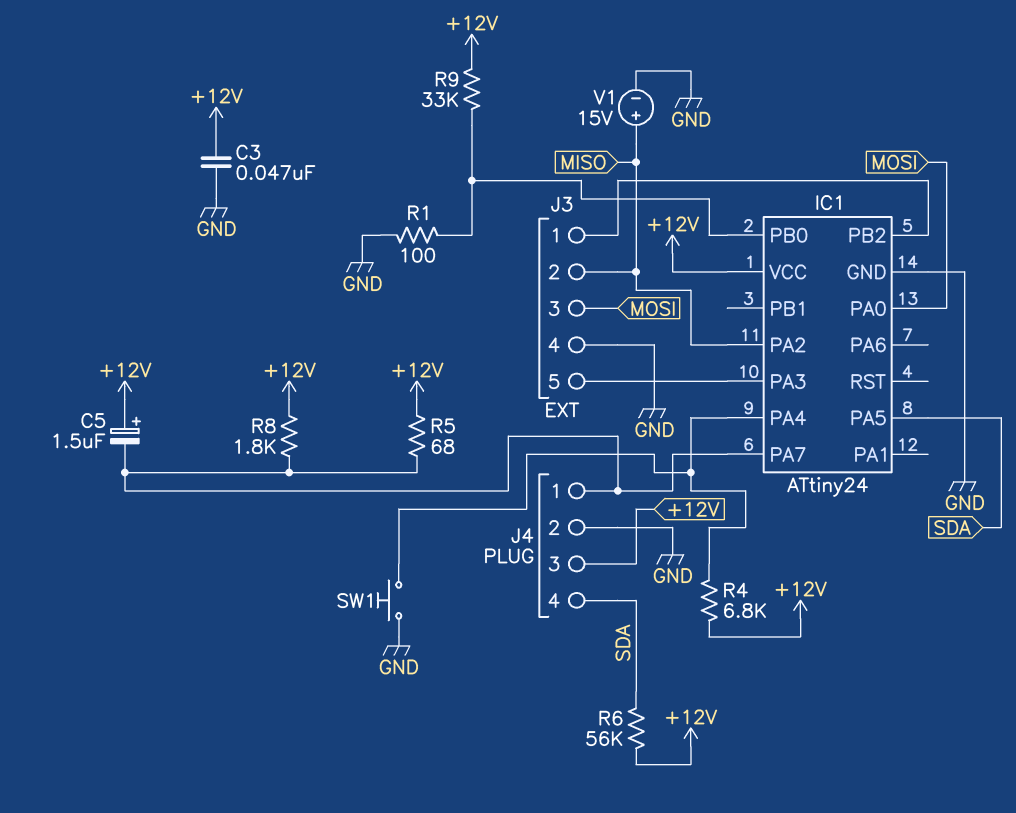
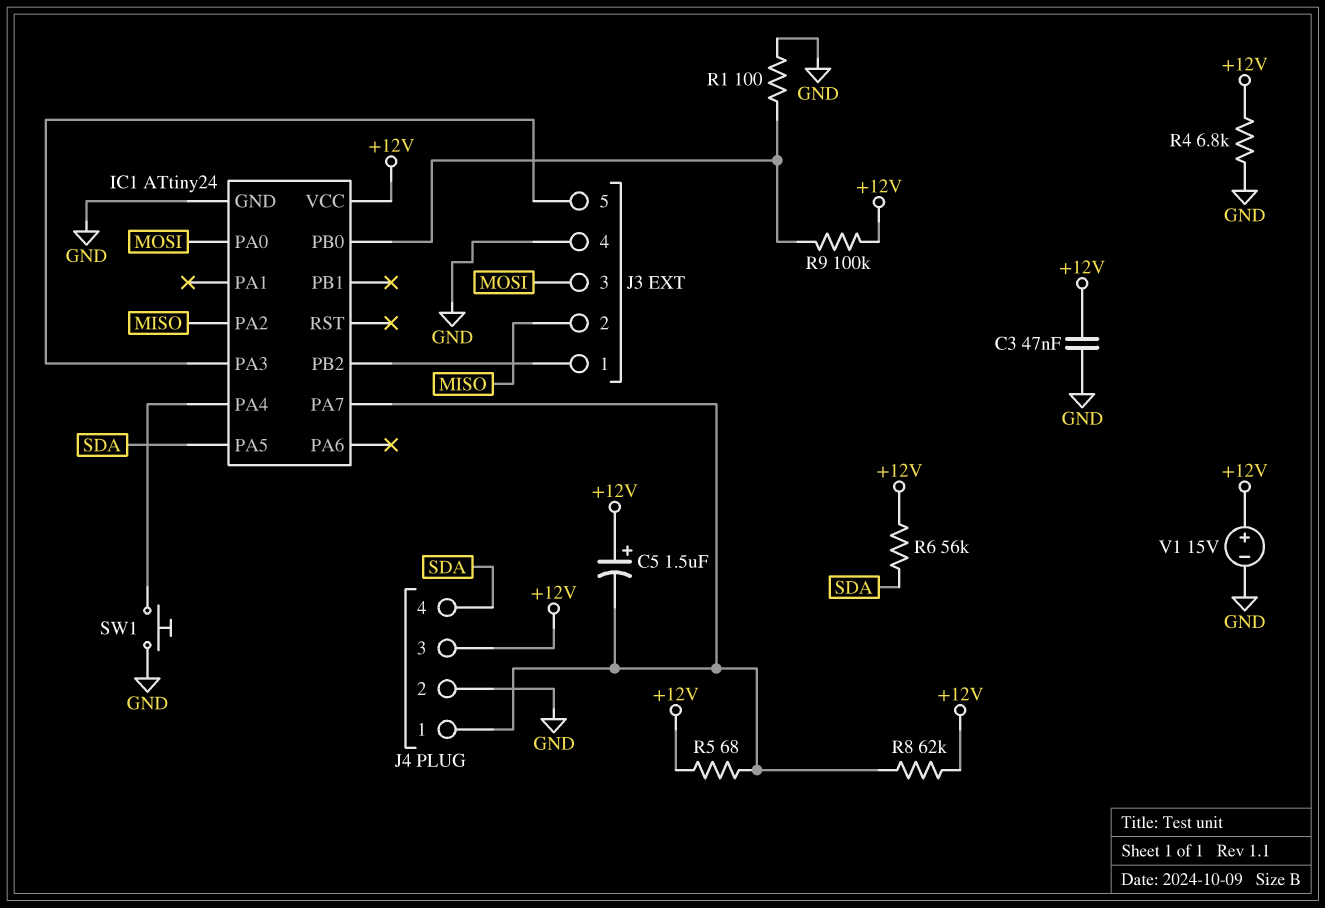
R4: 6.8k (+12V, IC1/PA4) -> 6.8k (+12V, GND)
R8: 1.8k (+12V, IC1/PA7) -> 62k (+12V, IC1/PA7)
R9: 33k (+12V, IC1/PB0) -> 100k (+12V, IC1/PB0)
V1: 15V (plus MISO, minus GND) -> 15V (plus +12V, minus GND)

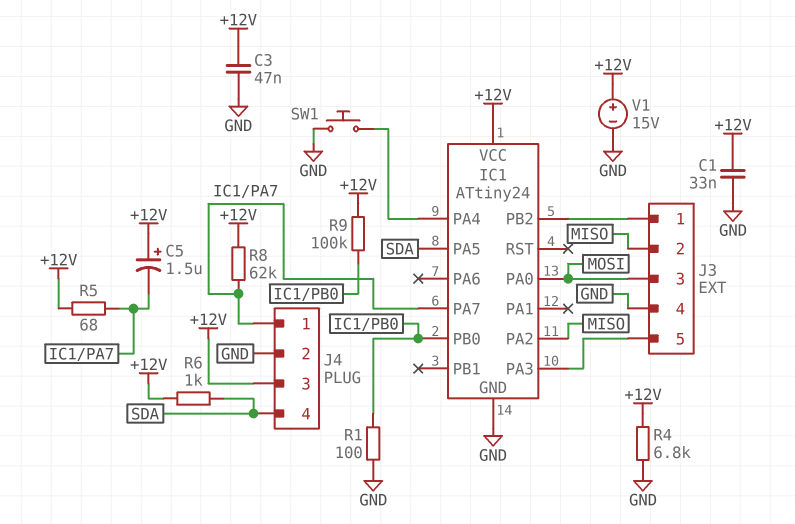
C1: none -> 33nF (+12V, GND)
R6: 56k (+12V, SDA) -> 1k (+12V, SDA)

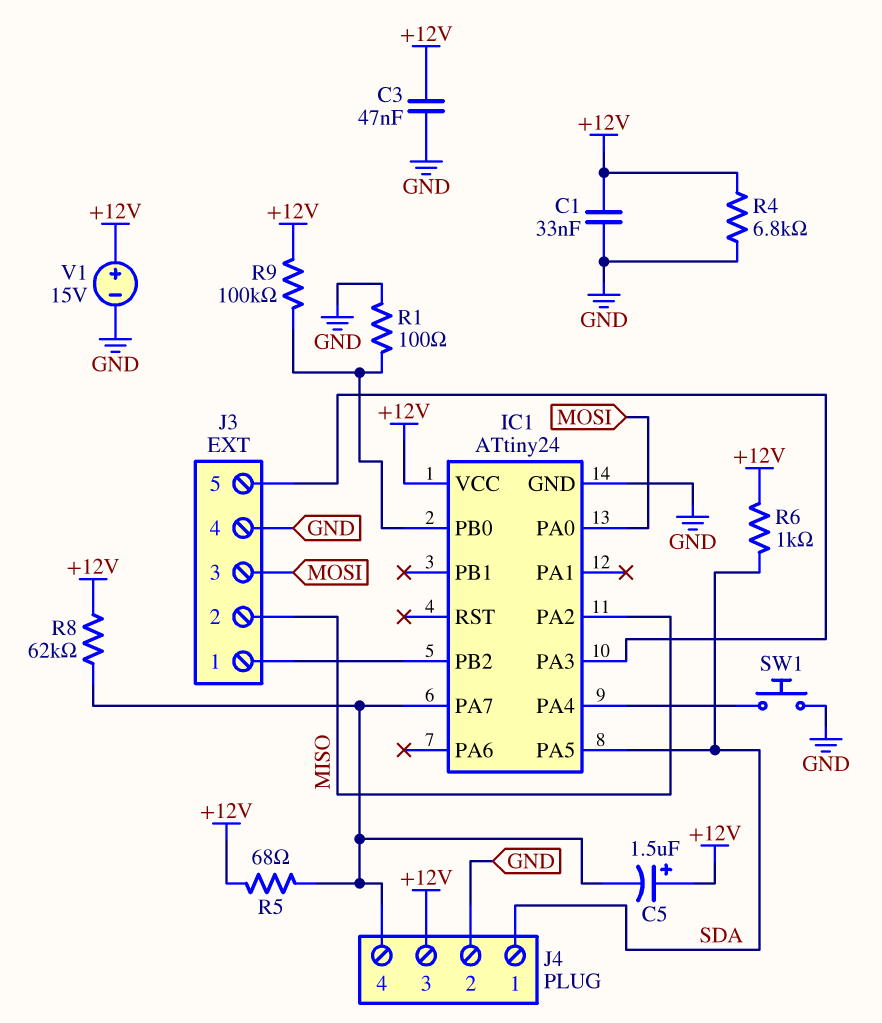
J4 pin 1: IC1/PA7 -> SDA
J4 pin 4: SDA -> IC1/PA7

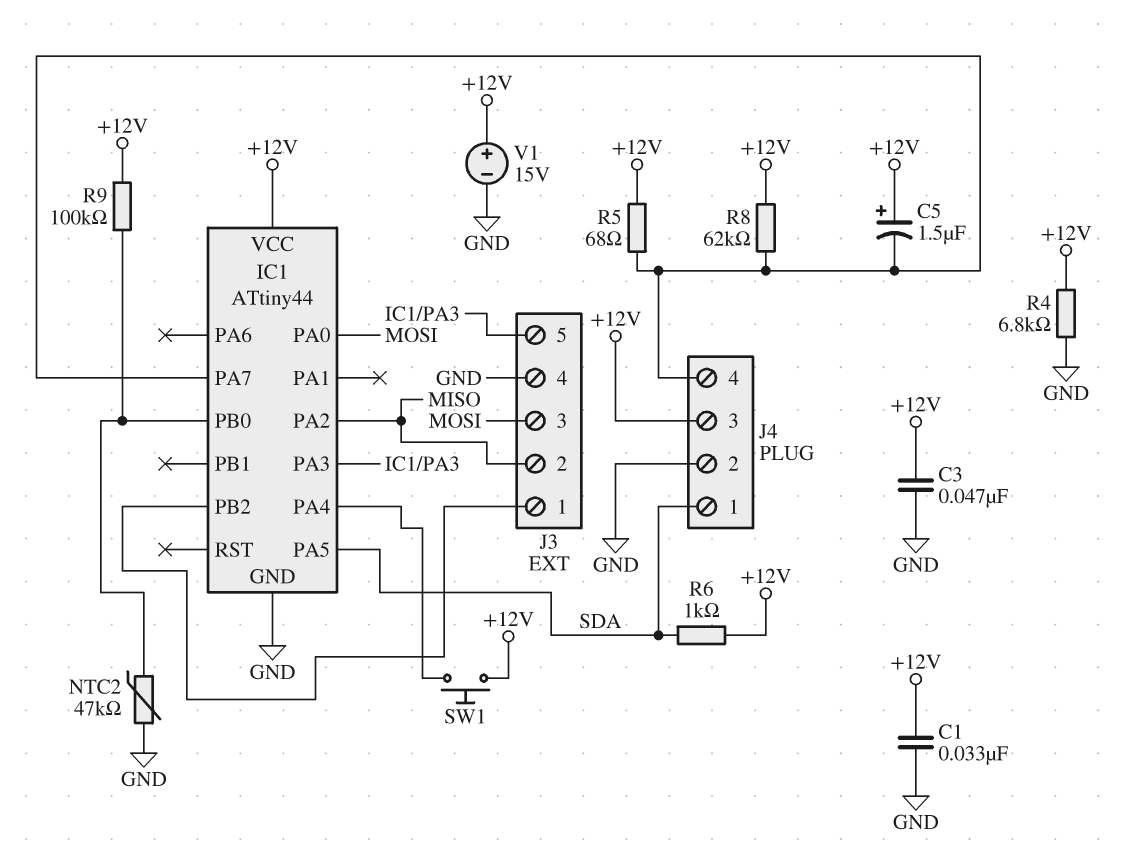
IC1: ATtiny24 -> ATtiny44
NTC2: none -> 47k (GND, IC1/PB0)
R1: 100 (GND, IC1/PB0) -> none
SW1: button (GND, IC1/PA4) -> button (+12V, IC1/PA4)

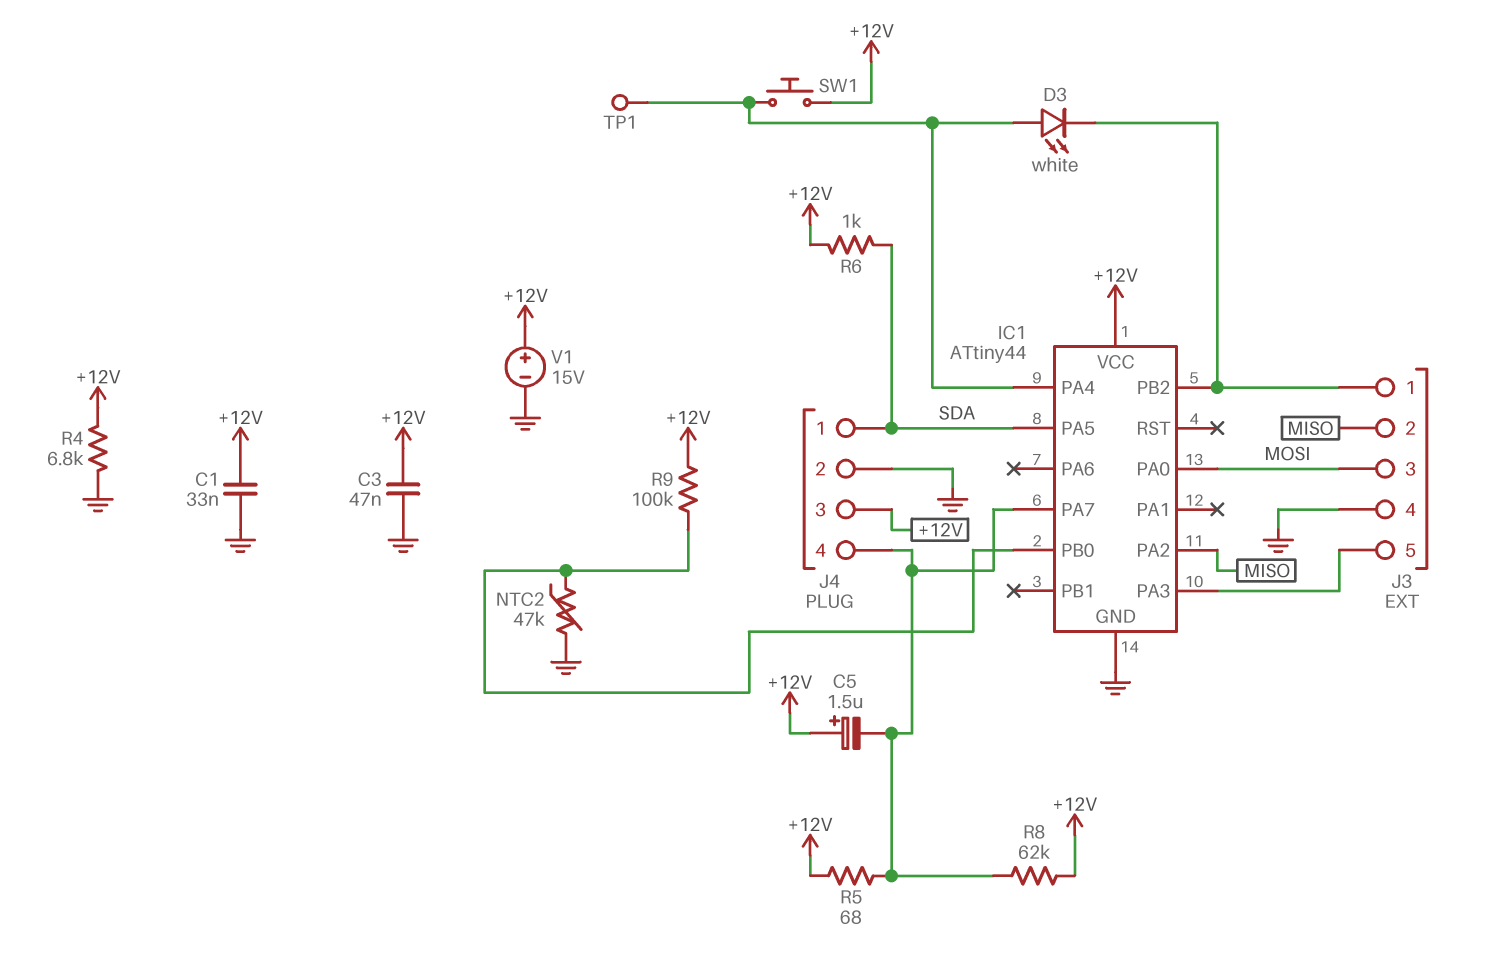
D3: none -> LED white (A IC1/PA4, K IC1/PB2)
TP1: none -> test point (IC1/PA4)

